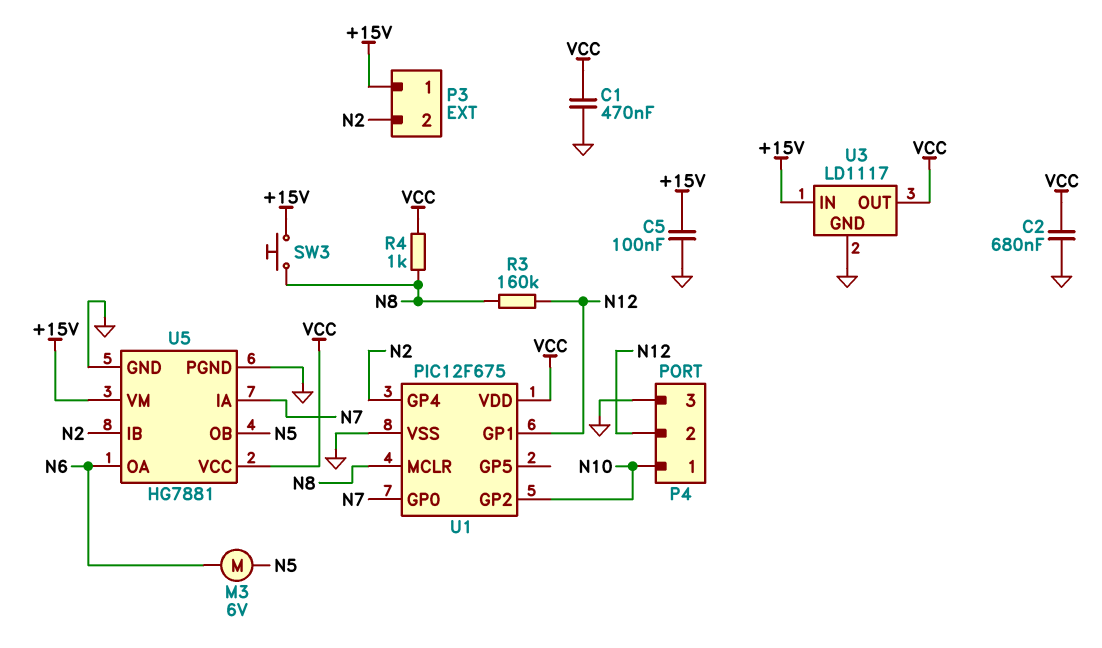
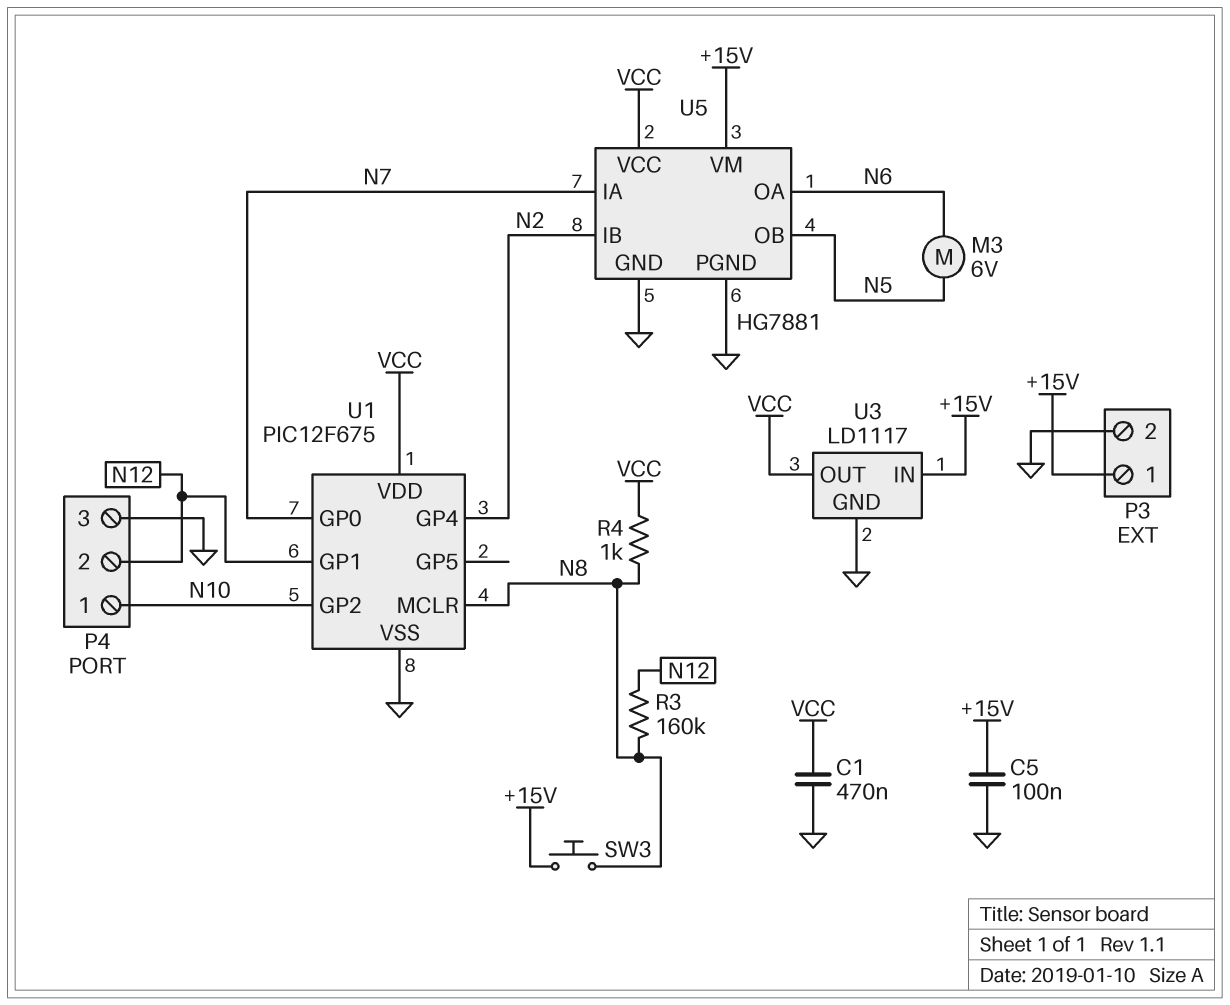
C2: 680nF (GND, VCC) -> none
P3 pin 2: N2 -> GND

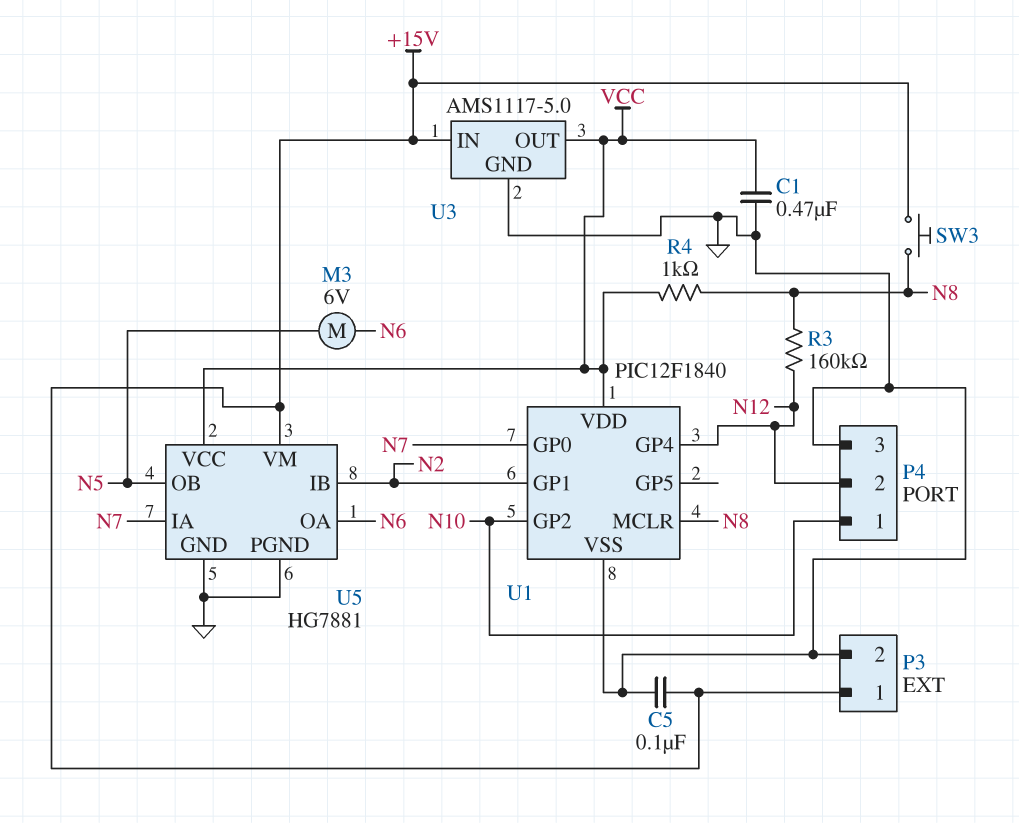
U1: PIC12F675 -> PIC12F1840
U1 pin GP1: N12 -> N2
U1 pin GP4: N2 -> N12
U3: LD1117 -> AMS1117-5.0

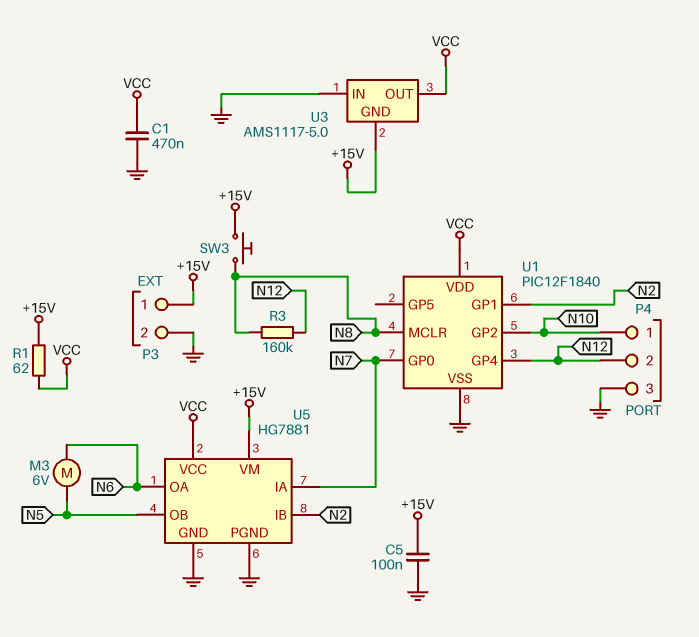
R1: none -> 62 (+15V, VCC)
R4: 1k (N8, VCC) -> none
U3 pin GND: GND -> +15V
U3 pin IN: +15V -> GND

